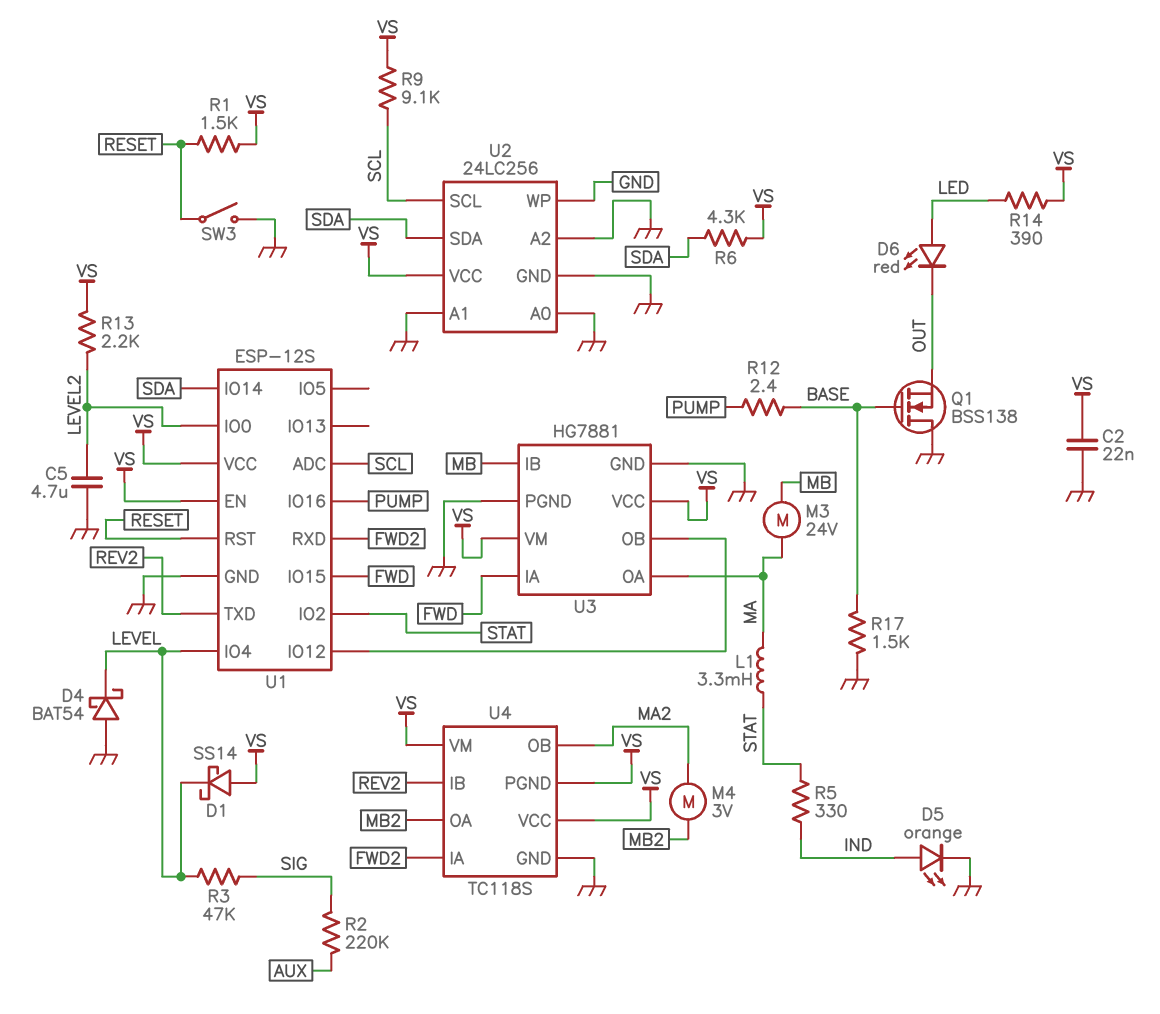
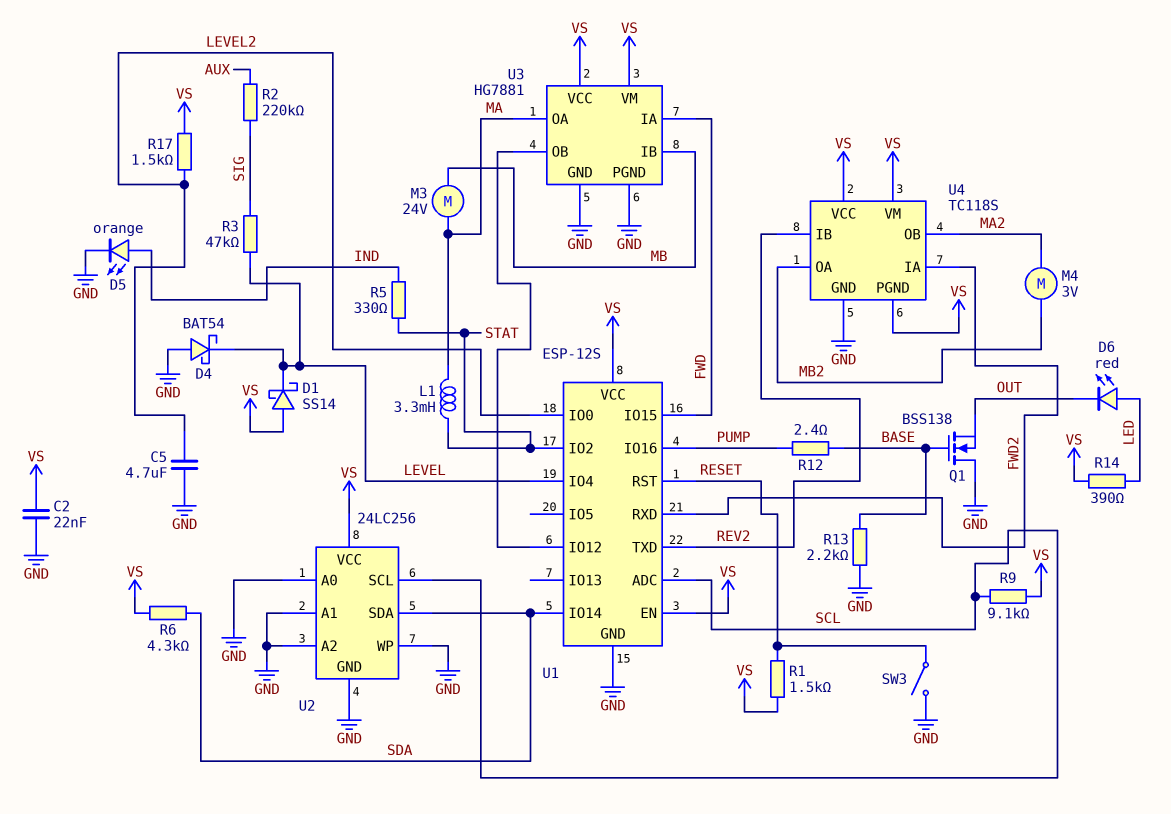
R13: 2.2k (LEVEL2, VS) -> 2.2k (BASE, GND)
R17: 1.5k (BASE, GND) -> 1.5k (LEVEL2, VS)

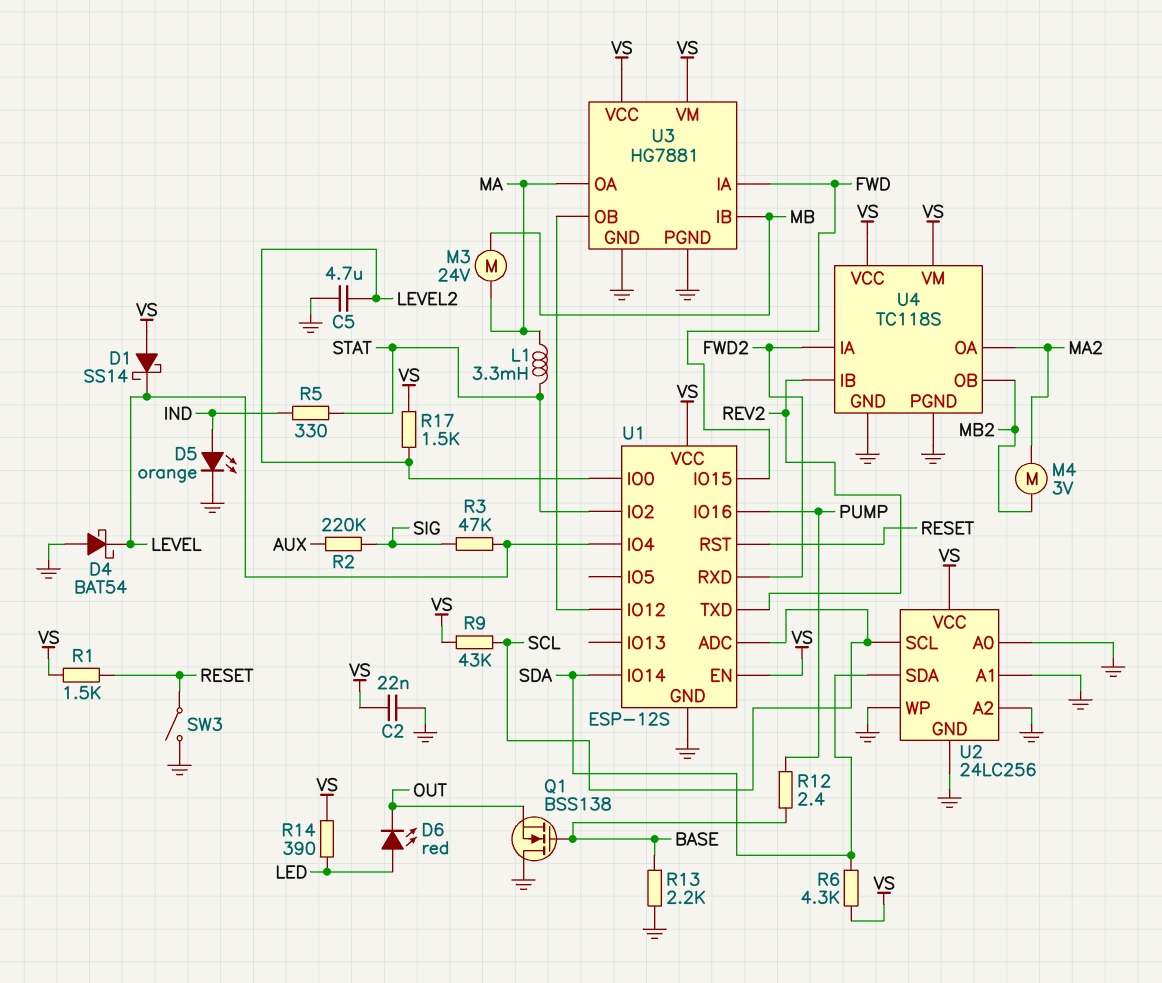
R9: 9.1k (SCL, VS) -> 43k (SCL, VS)
U4 pin OA: MB2 -> MA2
U4 pin OB: MA2 -> MB2
U4 pin PGND: VS -> GND

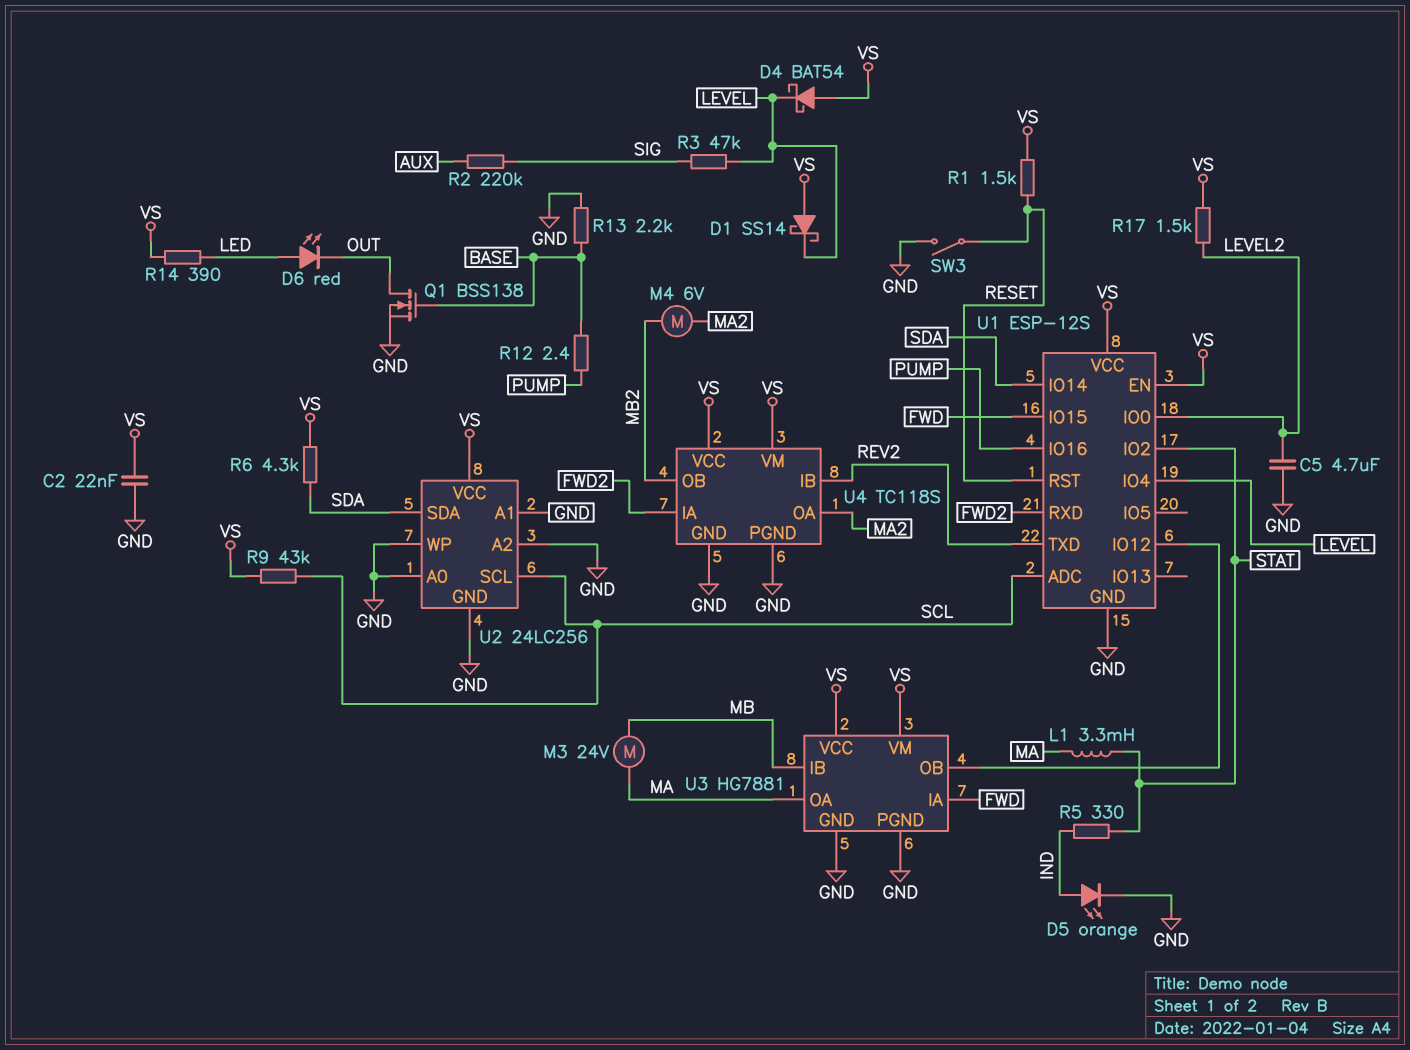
D4: schottky BAT54 (A GND, K LEVEL) -> schottky BAT54 (A VS, K LEVEL)
M4: motor 3V (MA2, MB2) -> motor 6V (MA2, MB2)
Q1: NMOS BSS138 (G BASE, D GND, S OUT) -> NMOS BSS138 (G BASE, D OUT, S GND)

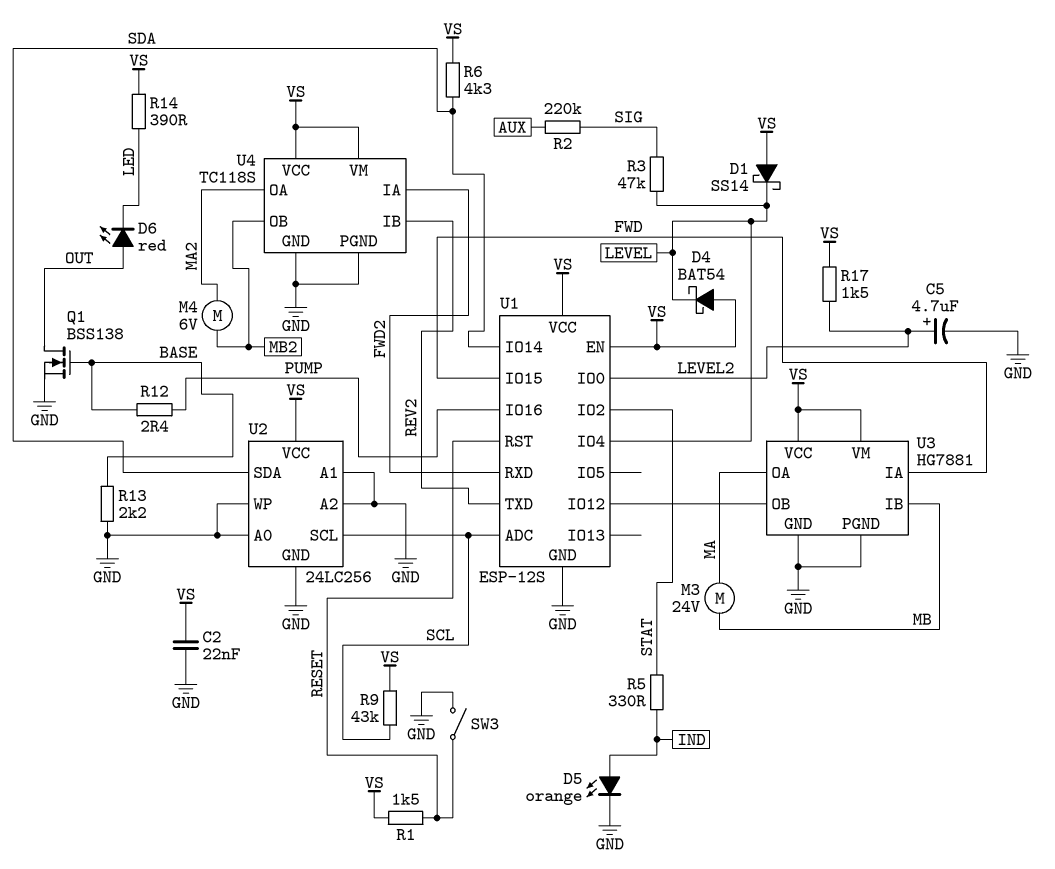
C5: 4.7uF (GND, LEVEL2) -> 4.7uF (plus LEVEL2, minus GND)
D6: LED red (A LED, K OUT) -> LED red (A OUT, K LED)
L1: 3.3mH (MA, STAT) -> none

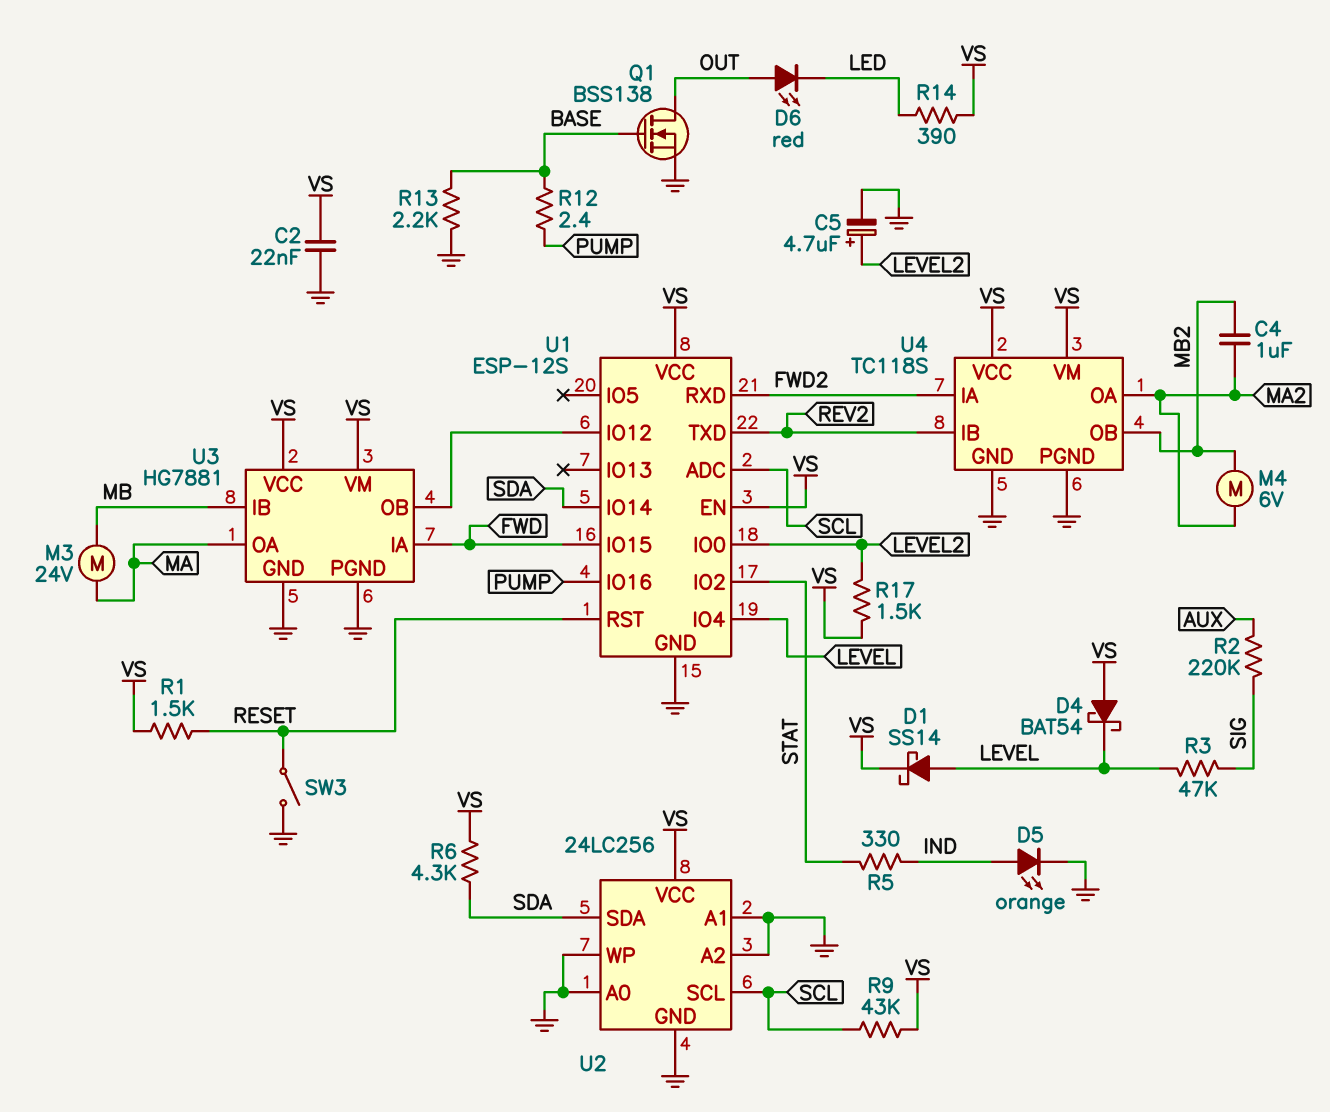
C4: none -> 1uF (MA2, MB2)
D1: schottky SS14 (A VS, K LEVEL) -> schottky SS14 (A LEVEL, K VS)

